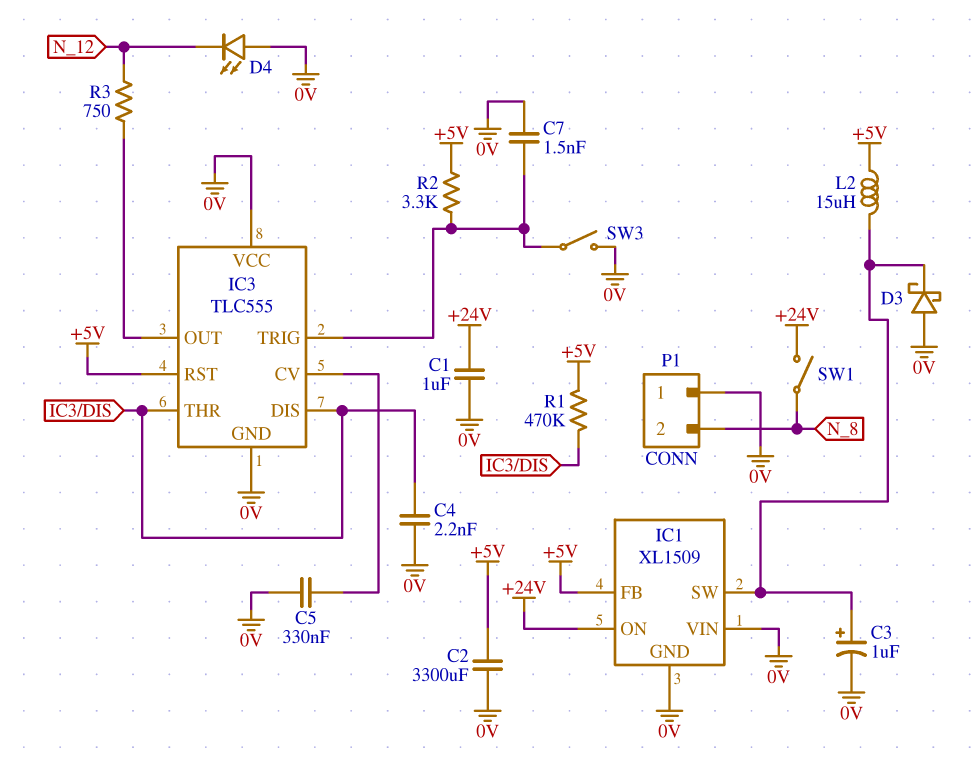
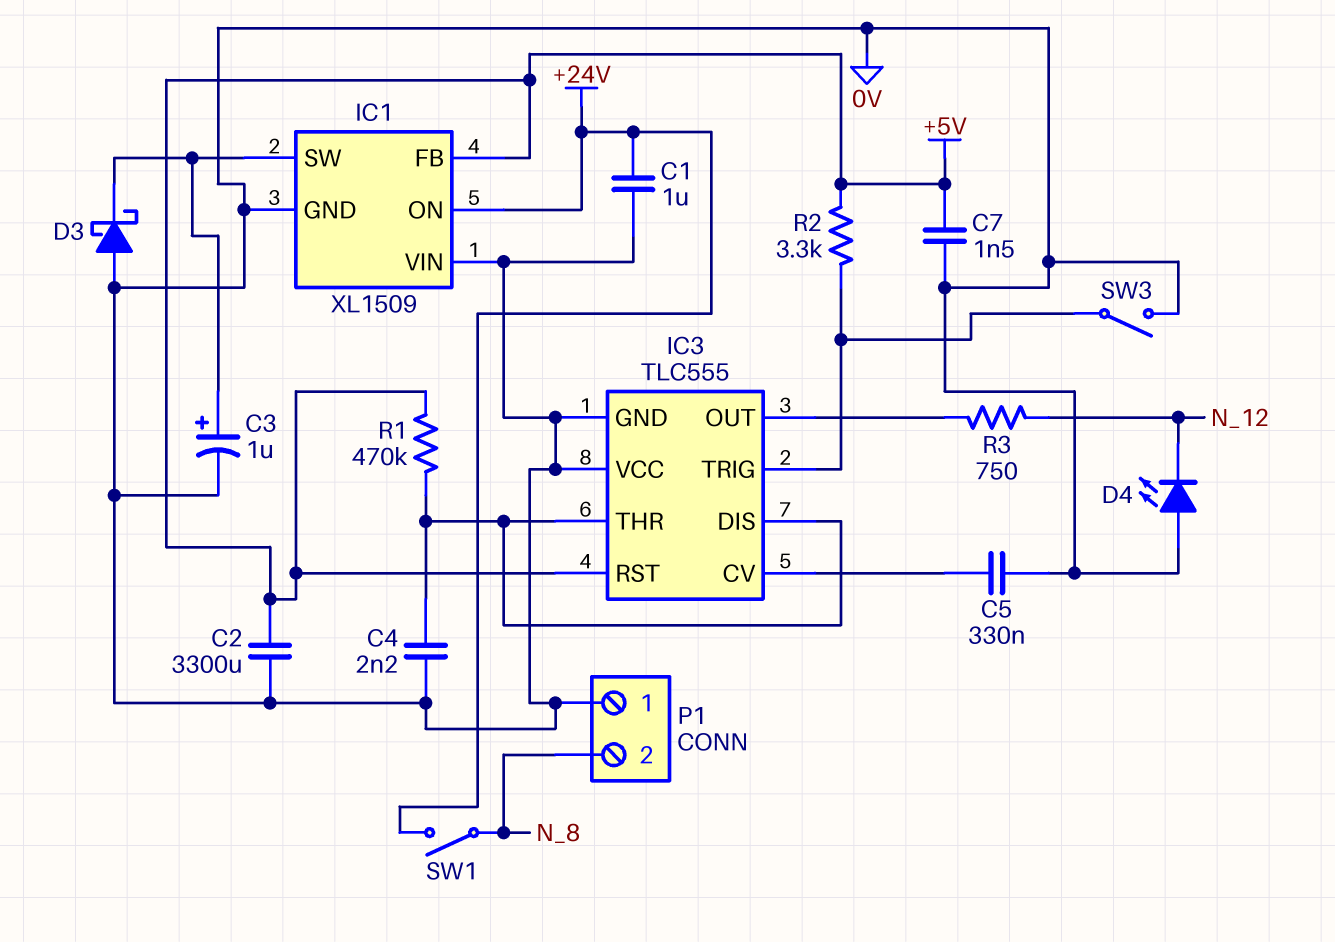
C7: 1.5nF (0V, IC3/TRIG) -> 1.5nF (+5V, 0V)
L2: 15uH (+5V, IC1/SW) -> none

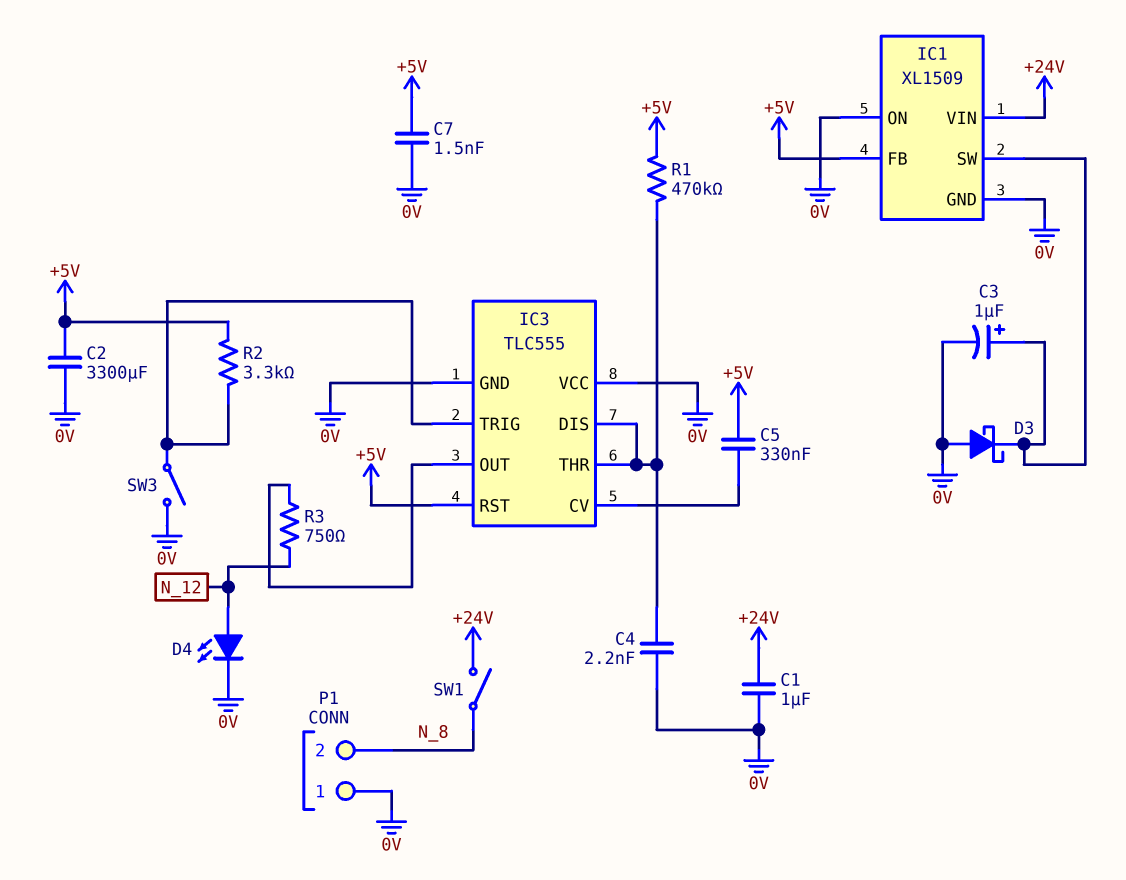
C5: 330nF (0V, IC3/CV) -> 330nF (+5V, IC3/CV)
D4: LED (A 0V, K N_12) -> LED (A N_12, K 0V)
IC1 pin ON: +24V -> 0V
IC1 pin VIN: 0V -> +24V

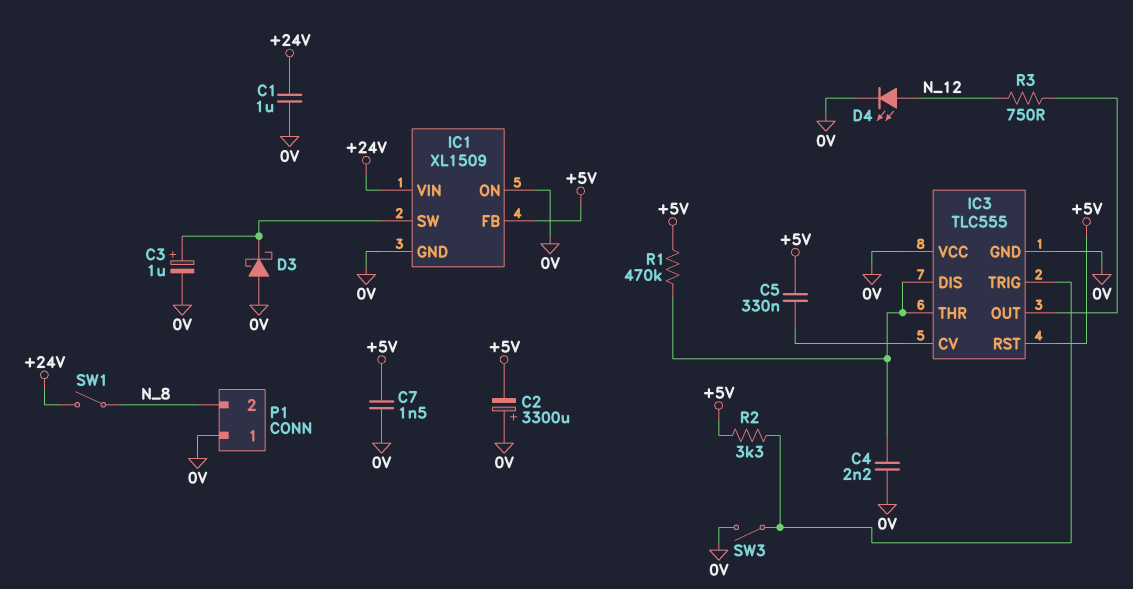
C2: 3300uF (+5V, 0V) -> 3300uF (plus 0V, minus +5V)

